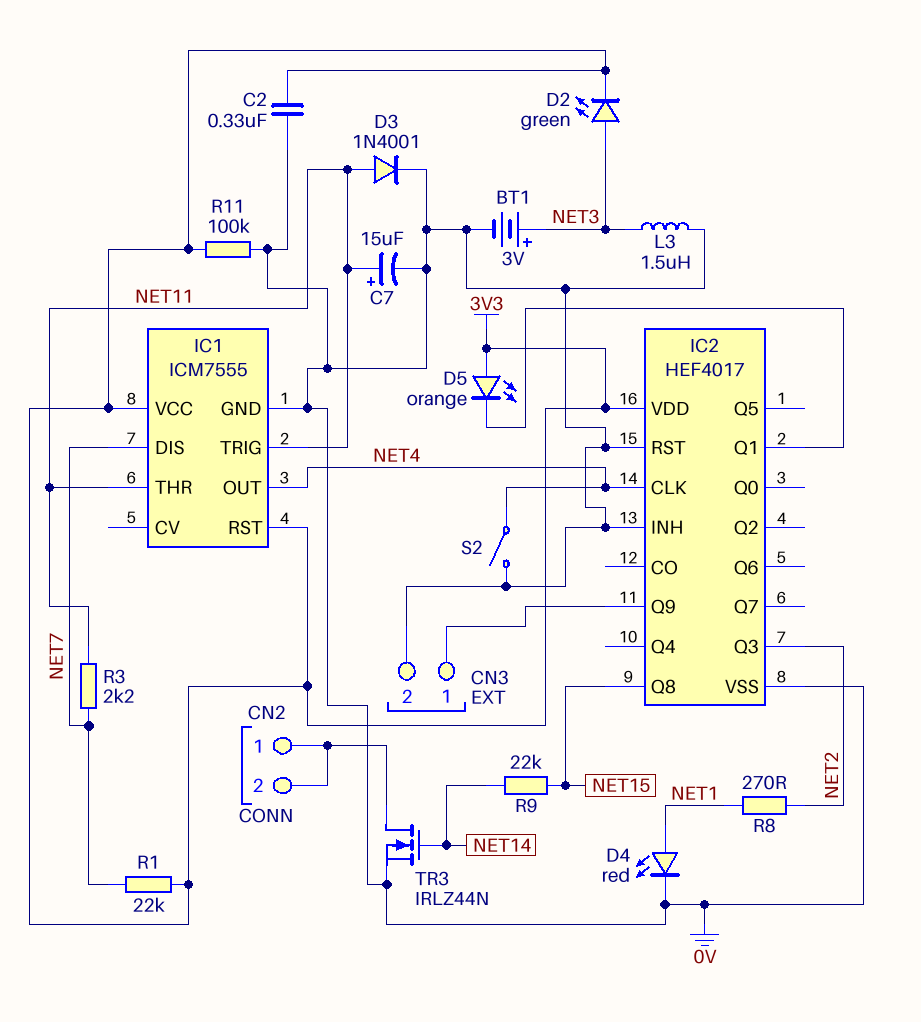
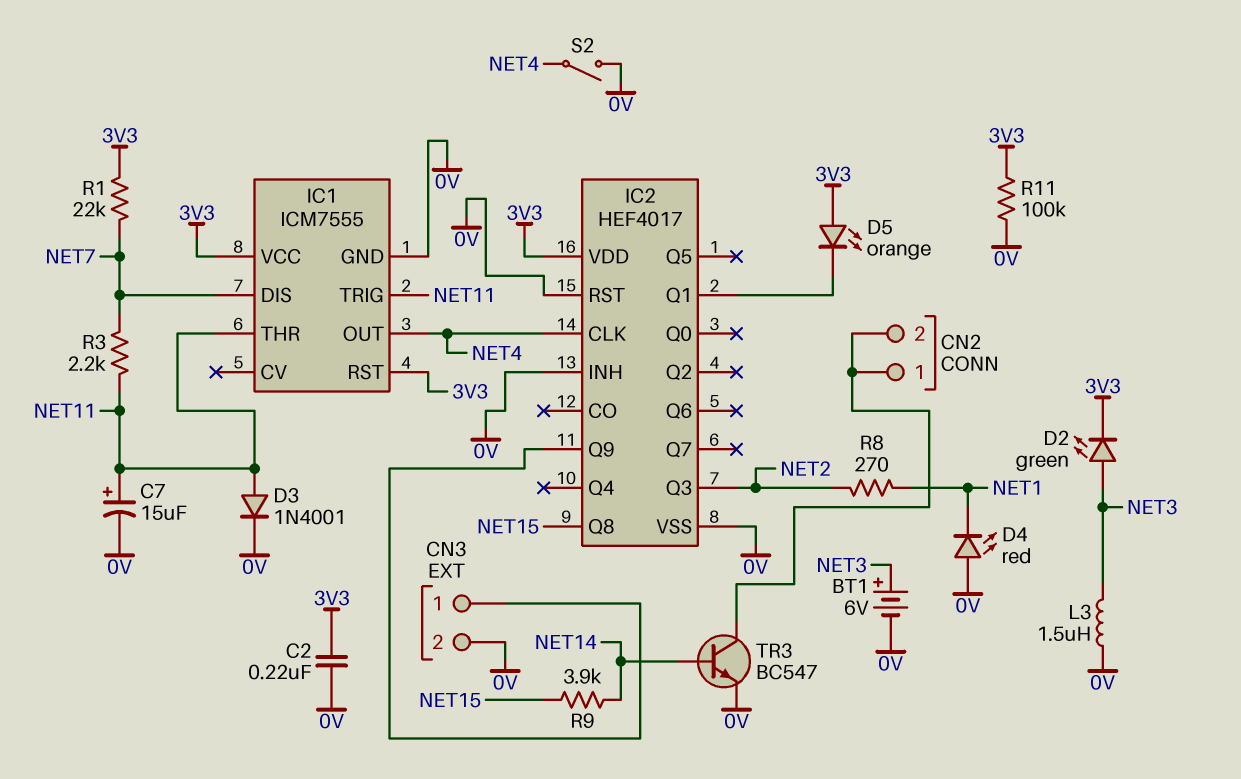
BT1: 3V (plus NET3, minus 0V) -> 6V (plus NET3, minus 0V)
C2: 330nF (0V, 3V3) -> 220nF (0V, 3V3)
D4: LED red (A NET1, K 0V) -> LED red (A 0V, K NET1)
R9: 22k (NET14, NET15) -> 3.9k (NET14, NET15)
TR3: NMOS IRLZ44N (G NET14, D CN2/1, S 0V) -> NPN BC547 (B NET14, C CN2/1, E 0V)

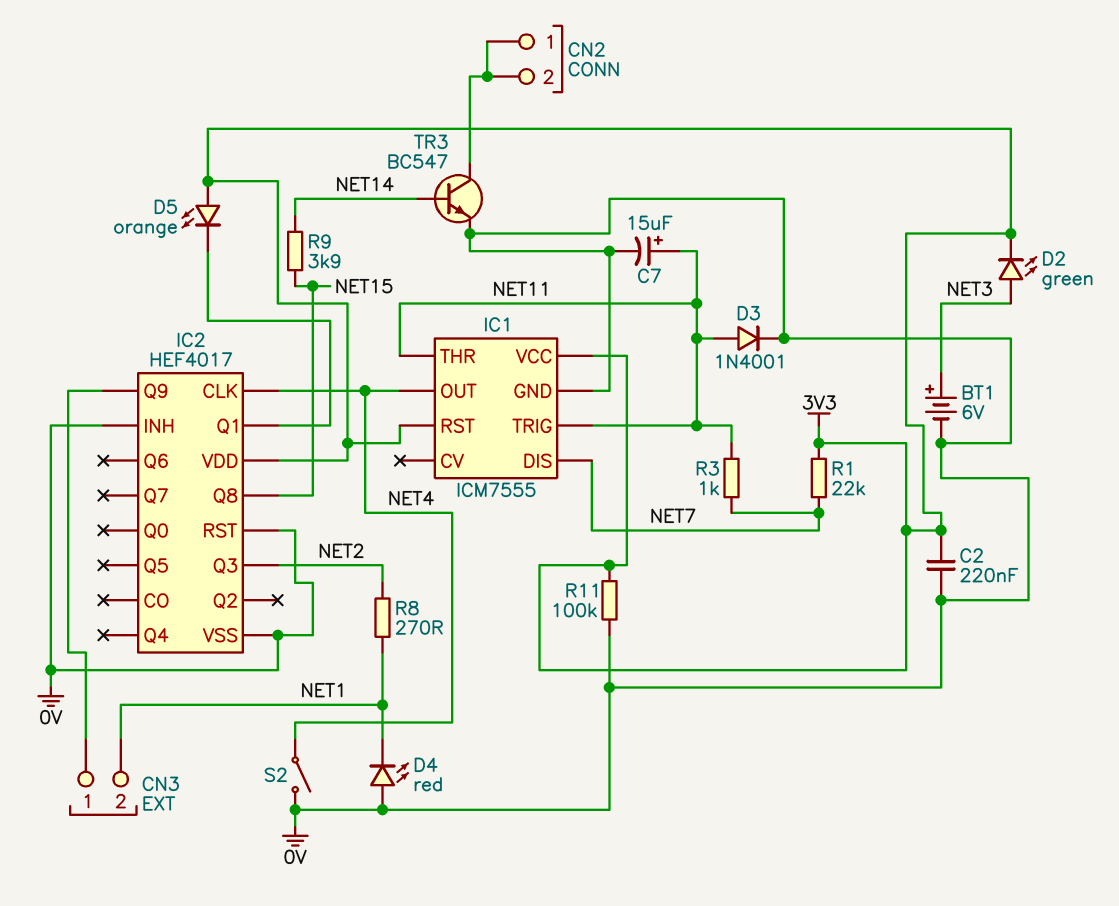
CN3 pin 2: 0V -> NET1
L3: 1.5uH (0V, NET3) -> none
R3: 2.2k (NET7, NET11) -> 1k (NET7, NET11)

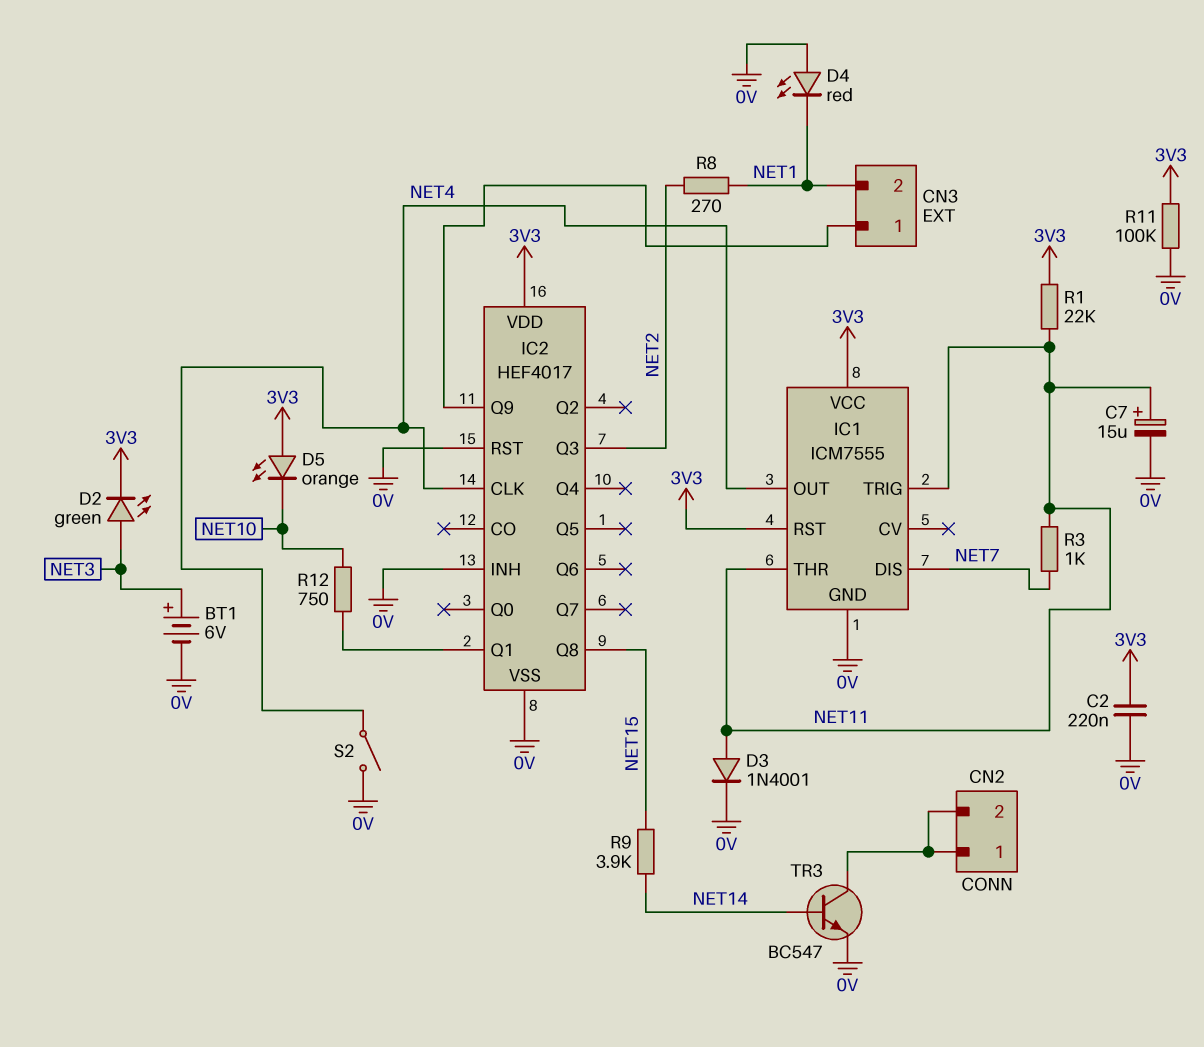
D5: LED orange (A 3V3, K IC2/Q1) -> LED orange (A 3V3, K NET10)
R1: 22k (3V3, NET7) -> 22k (3V3, NET11)
R12: none -> 750 (IC2/Q1, NET10)

